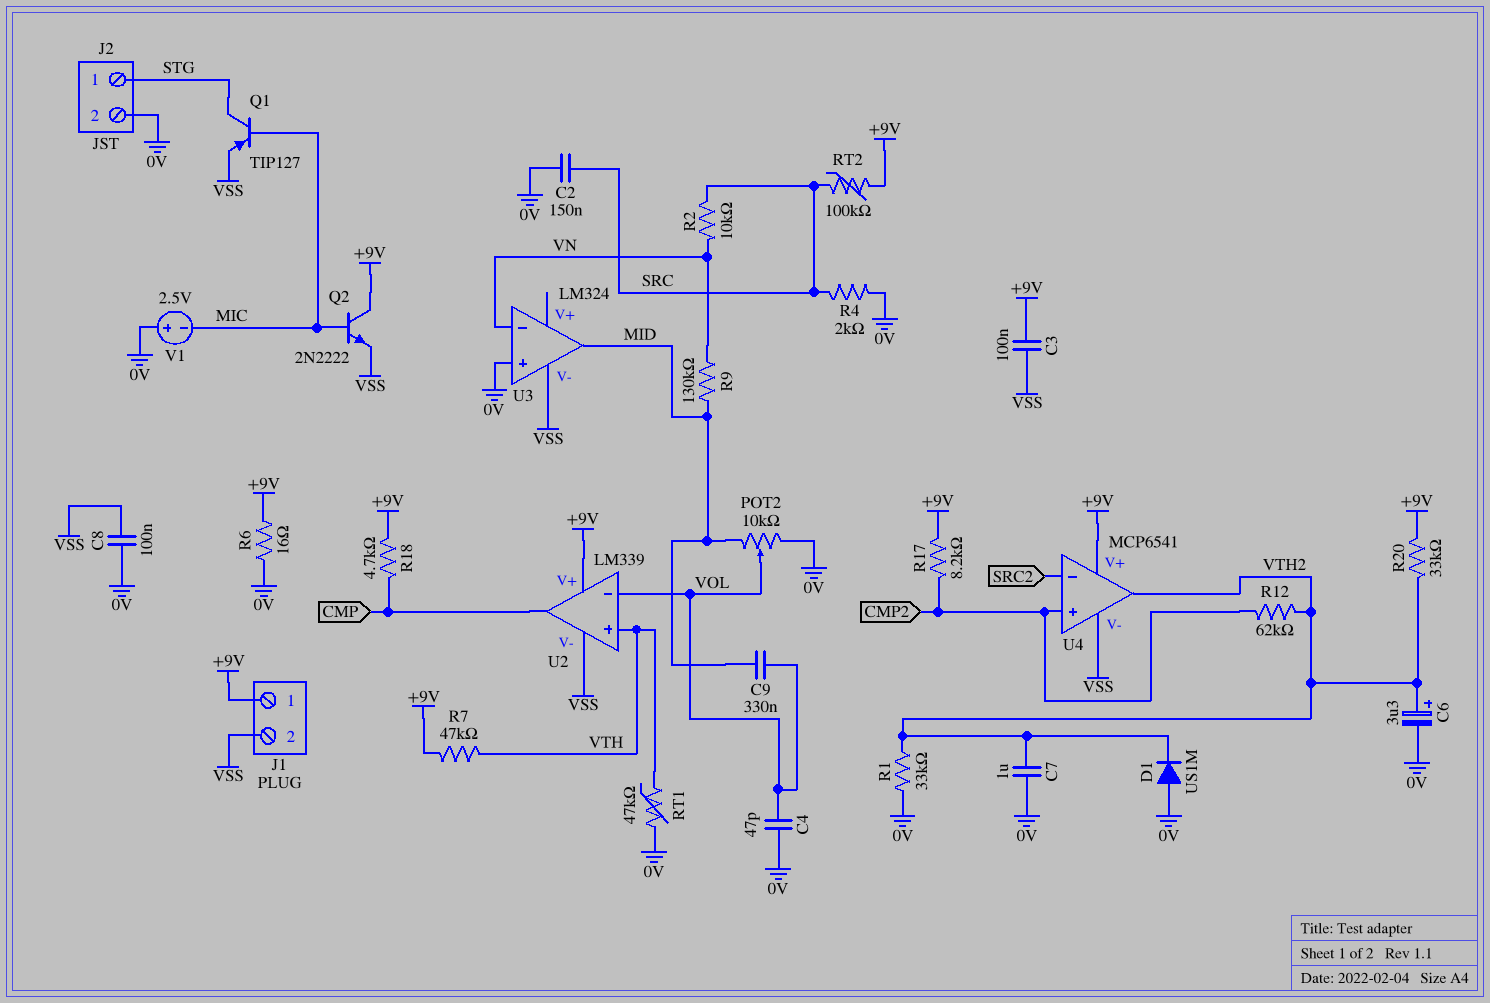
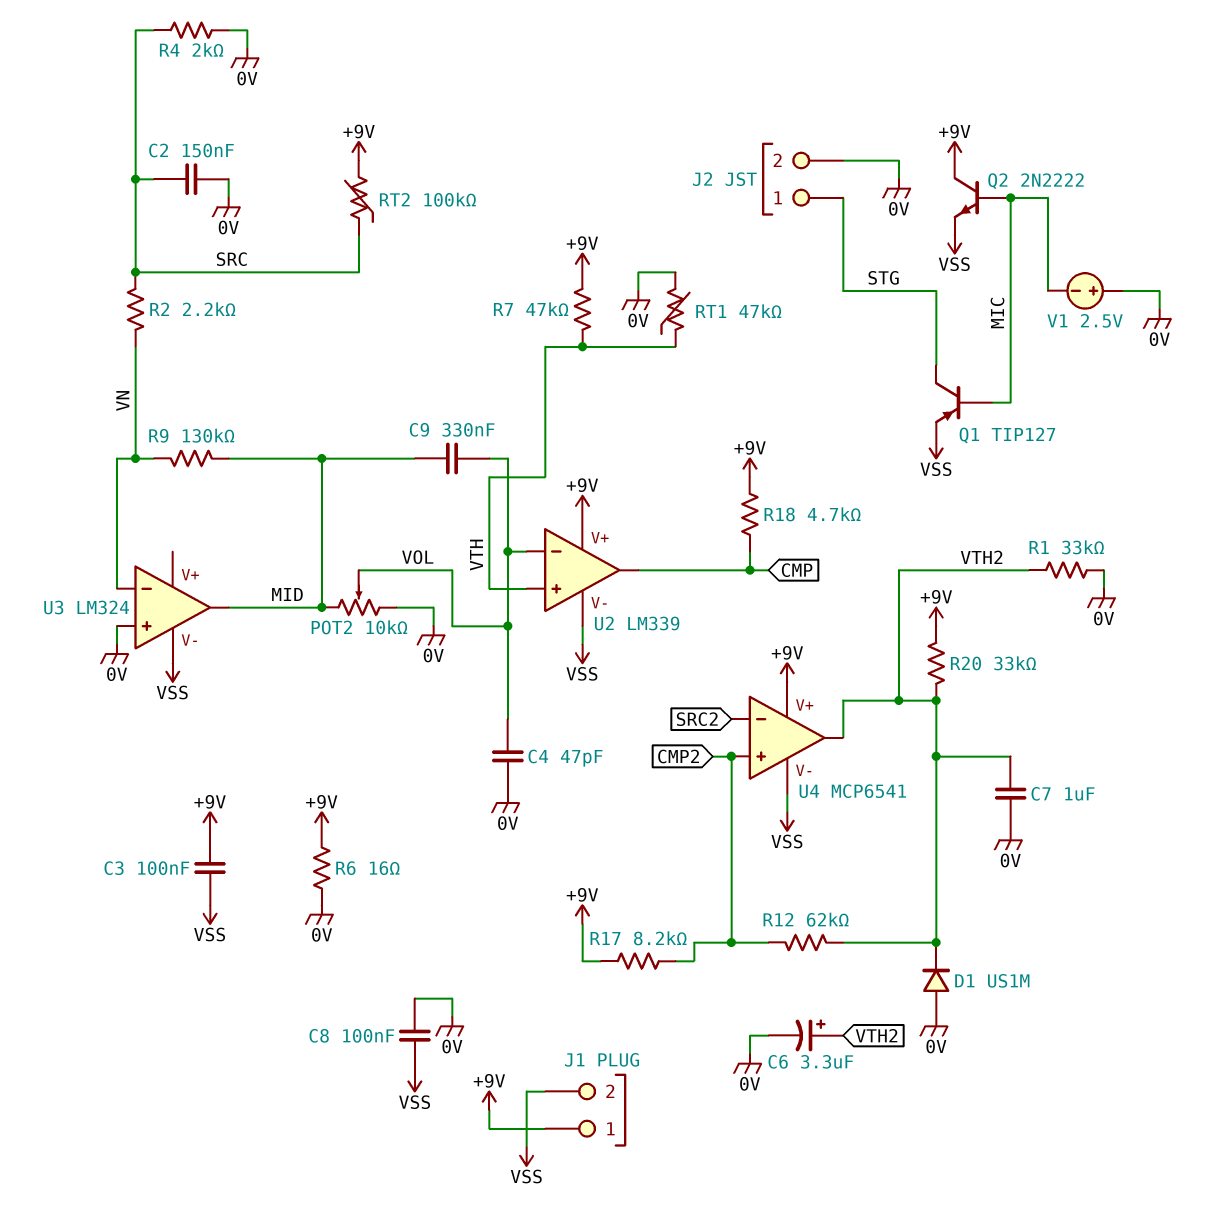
R2: 10k (SRC, VN) -> 2.2k (SRC, VN)

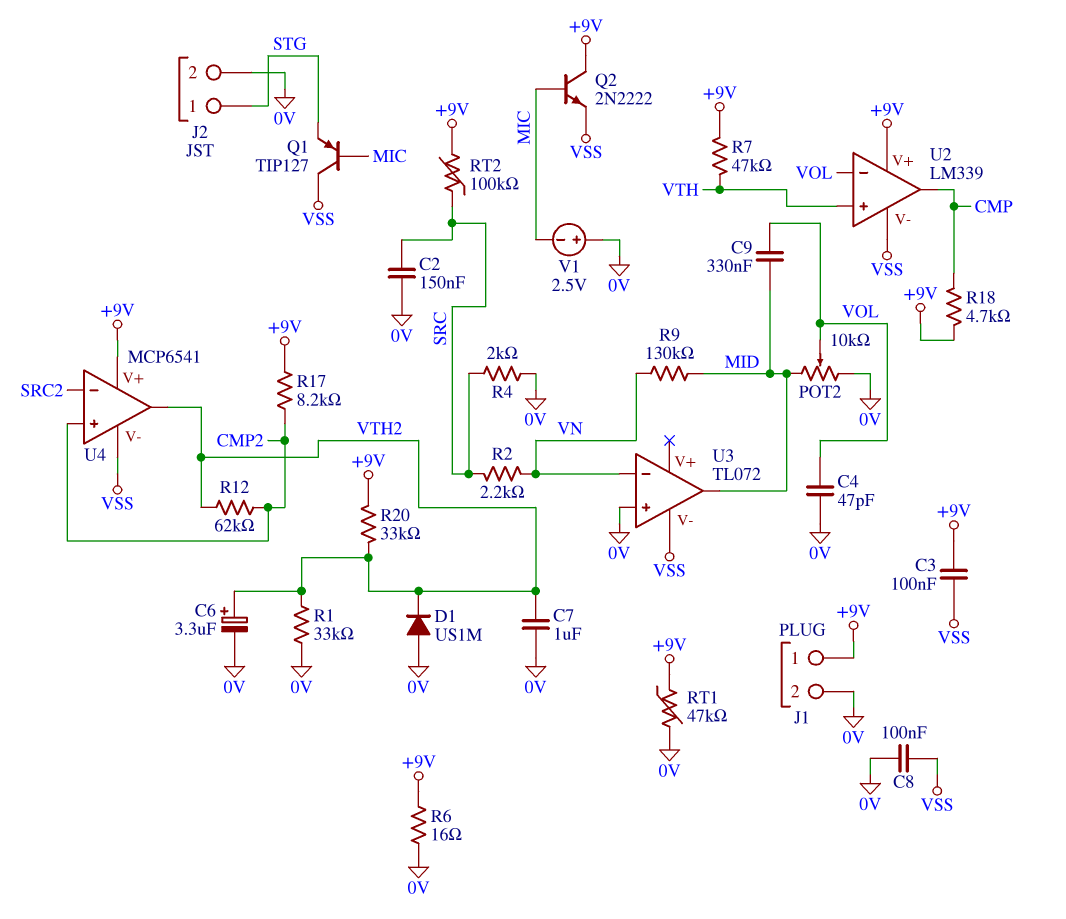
J1 pin 2: VSS -> 0V
Q1: PNP TIP127 (B MIC, C STG, E VSS) -> PNP TIP127 (B MIC, C VSS, E STG)
RT1: 47k (0V, VTH) -> 47k (+9V, 0V)
U3: LM324 -> TL072

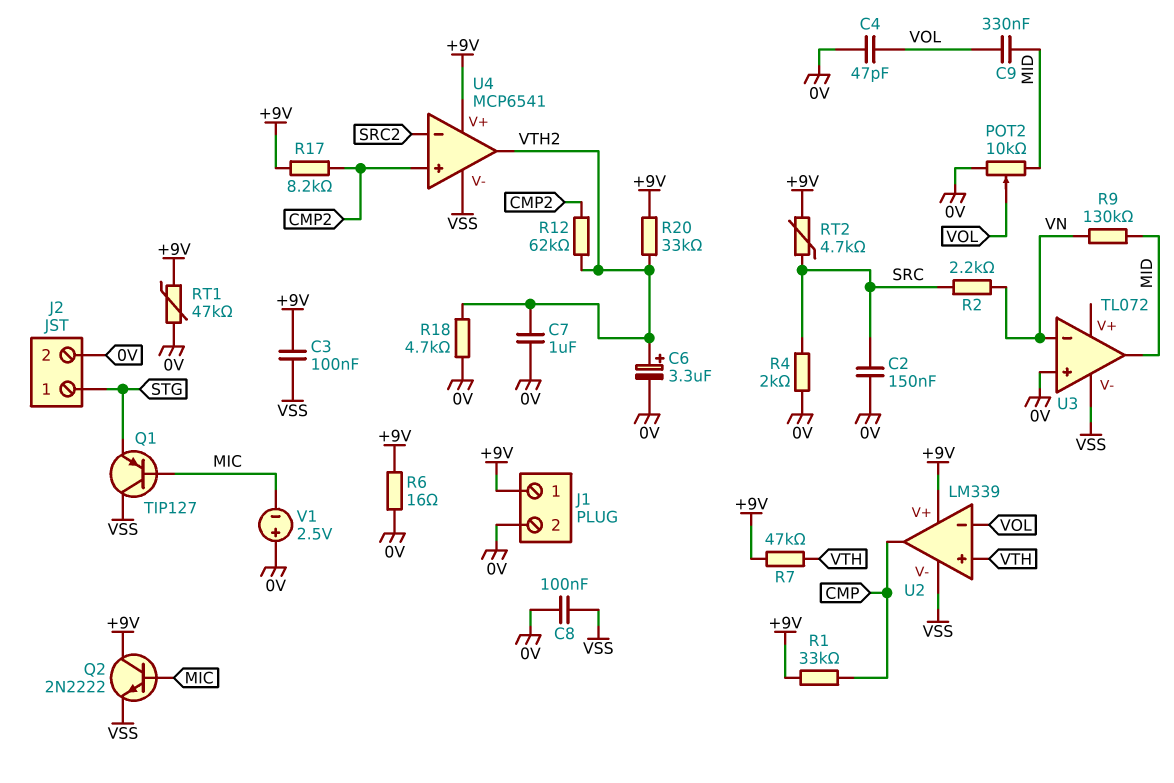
D1: diode US1M (A 0V, K VTH2) -> none
R1: 33k (0V, VTH2) -> 33k (+9V, CMP)
R18: 4.7k (+9V, CMP) -> 4.7k (0V, VTH2)
RT2: 100k (+9V, SRC) -> 4.7k (+9V, SRC)

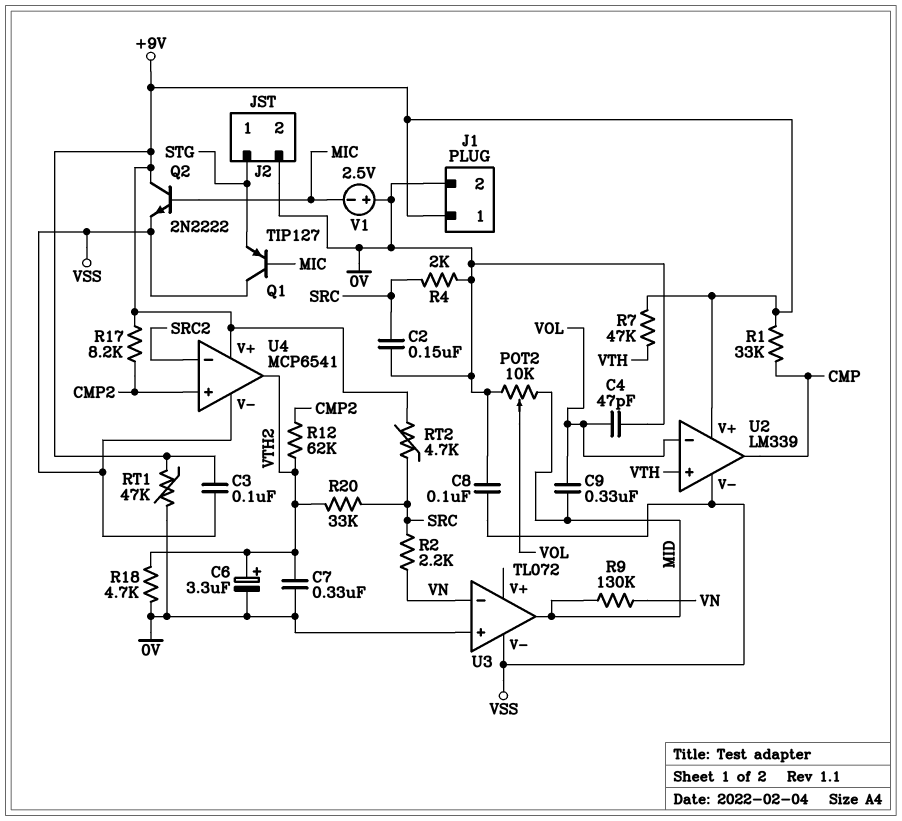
C7: 1uF (0V, VTH2) -> 330nF (0V, VTH2)
R6: 16 (+9V, 0V) -> none
R20: 33k (+9V, VTH2) -> 33k (SRC, VTH2)

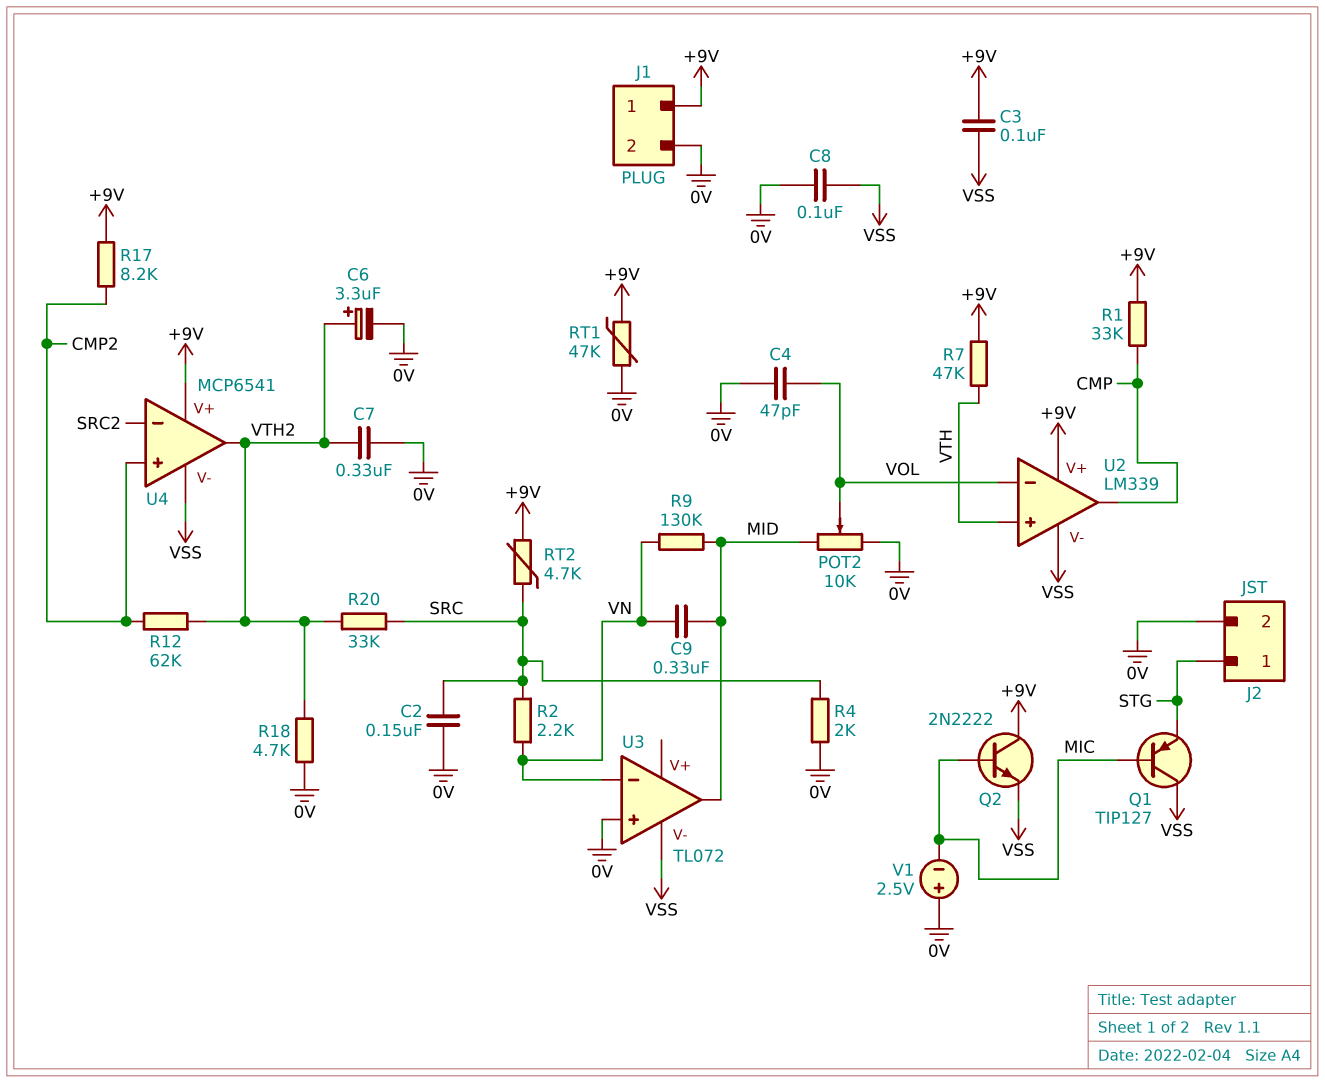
C9: 330nF (MID, VOL) -> 330nF (MID, VN)

